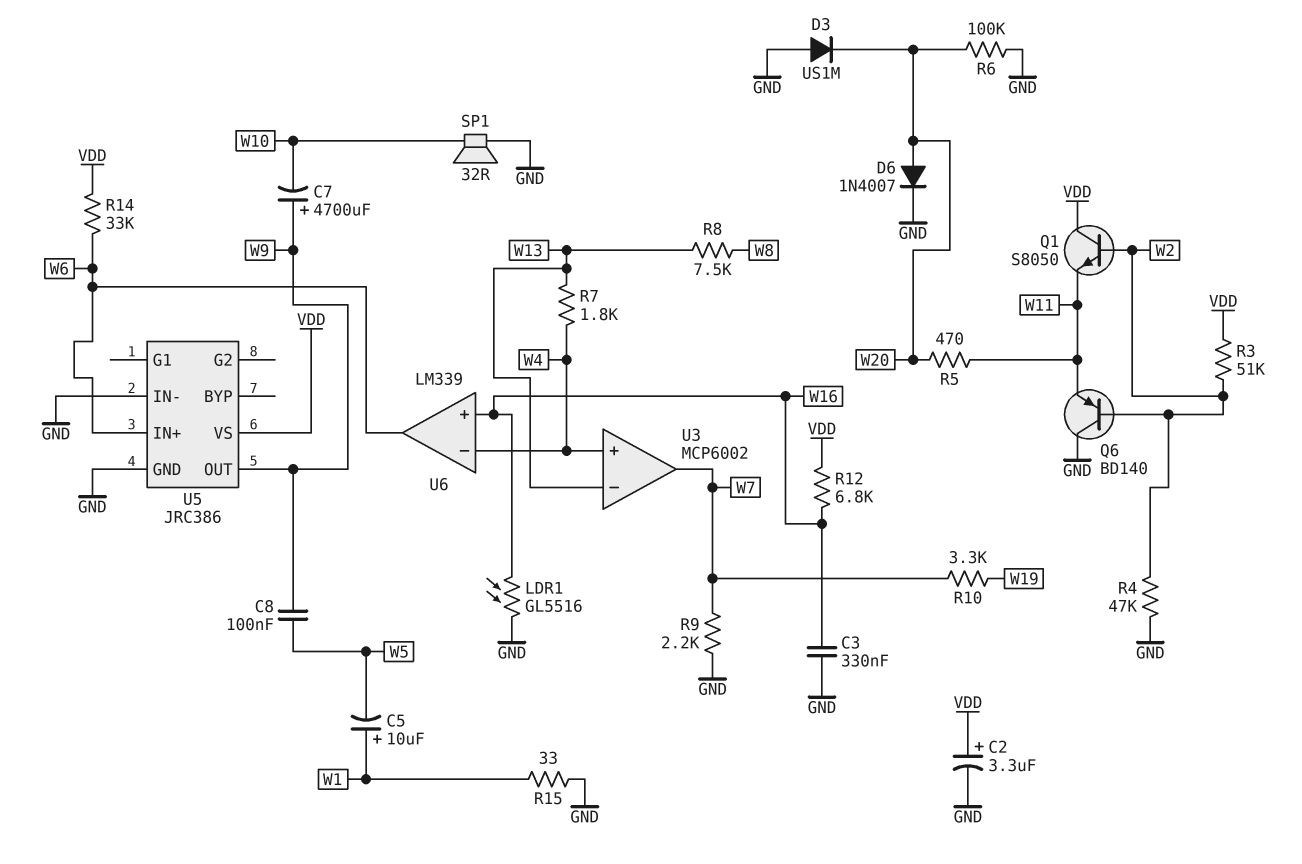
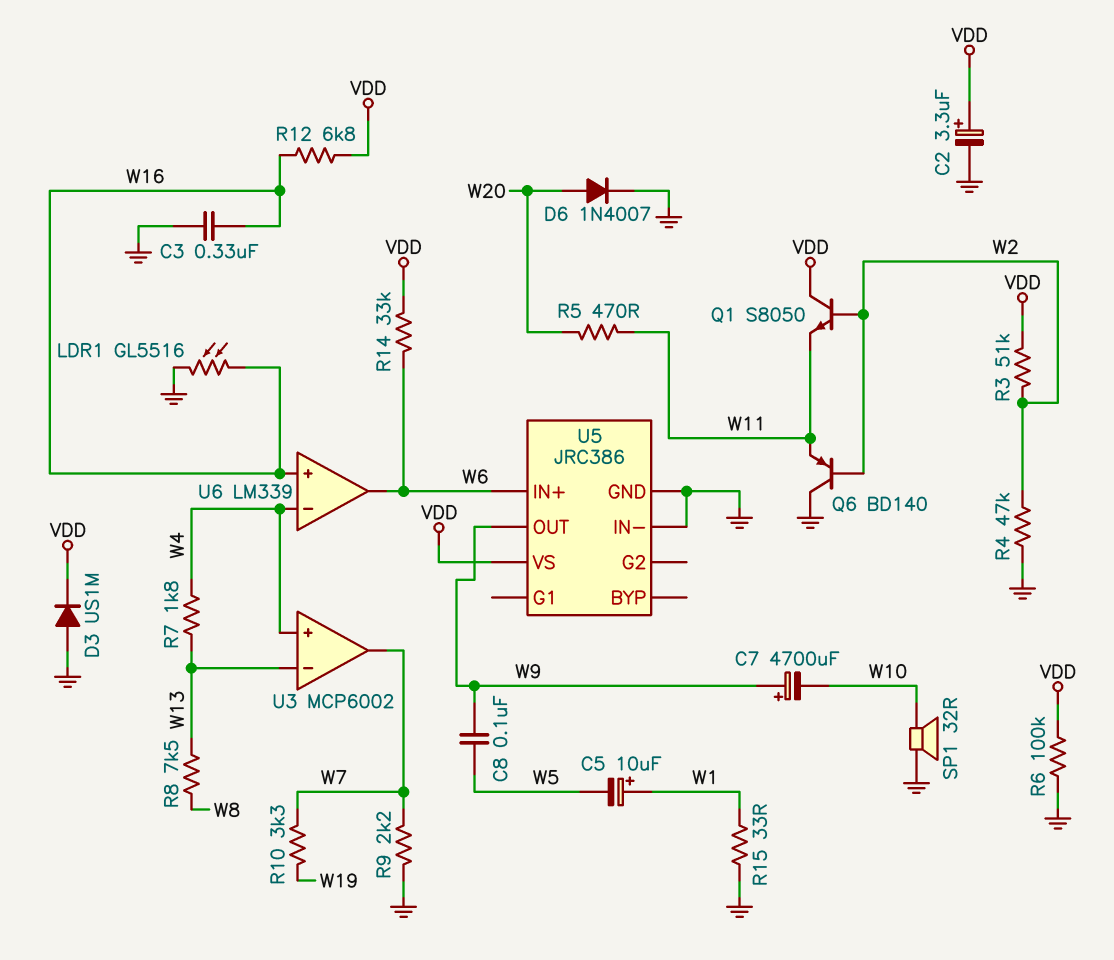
D3: diode US1M (A GND, K W20) -> diode US1M (A GND, K VDD)
R6: 100k (GND, W20) -> 100k (GND, VDD)

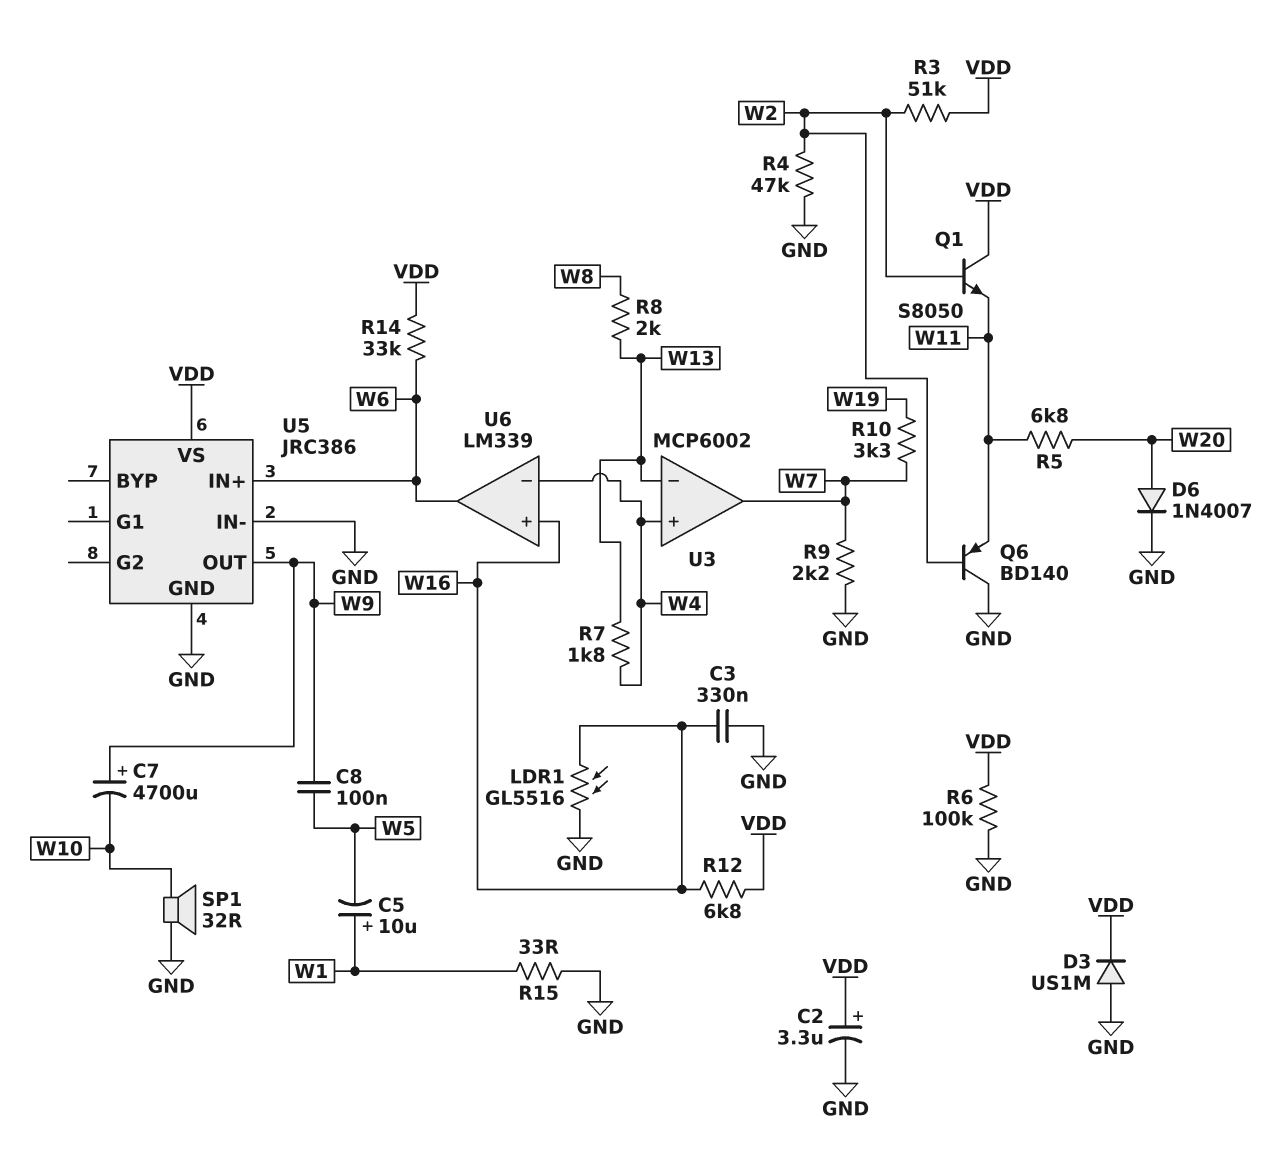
R5: 470 (W11, W20) -> 6.8k (W11, W20)
R8: 7.5k (W8, W13) -> 2k (W8, W13)

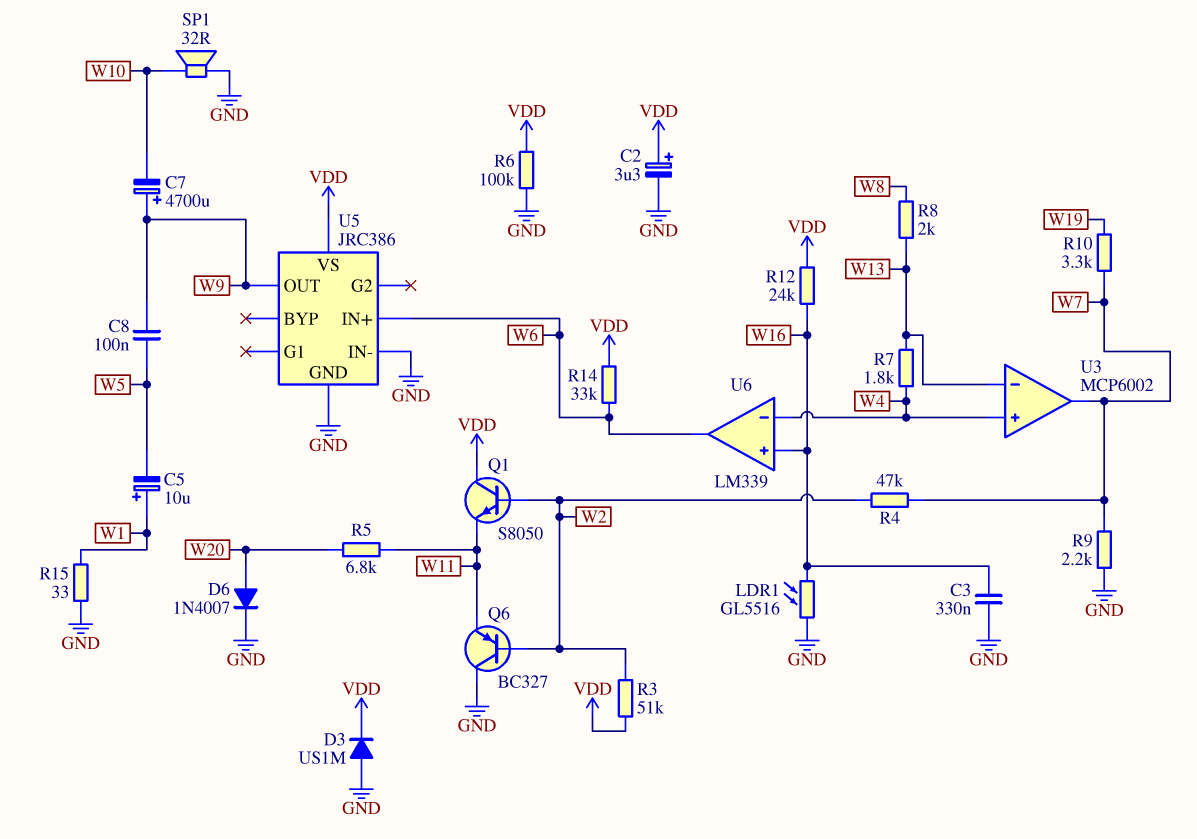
Q6: PNP BD140 (B W2, C GND, E W11) -> PNP BC327 (B W2, C GND, E W11)
R4: 47k (GND, W2) -> 47k (W2, W7)
R12: 6.8k (VDD, W16) -> 24k (VDD, W16)

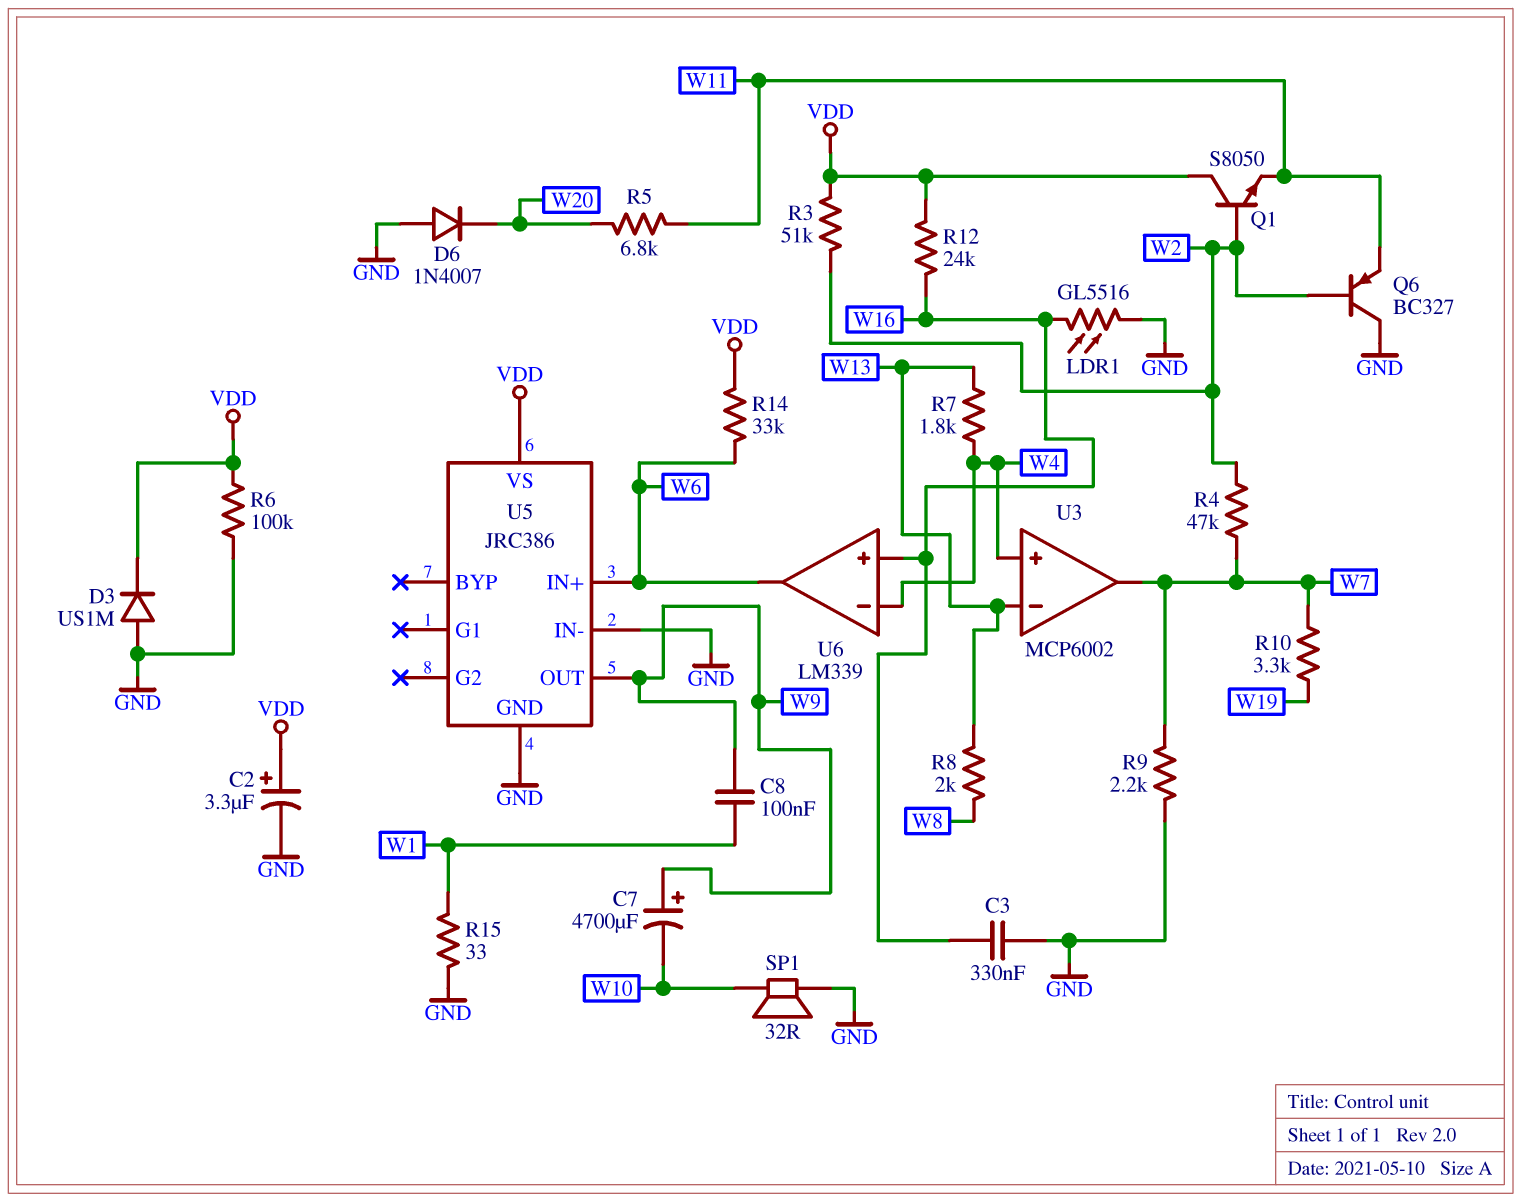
C5: 10uF (plus W1, minus W5) -> none
C8: 100nF (W5, W9) -> 100nF (W1, W9)
D6: diode 1N4007 (A W20, K GND) -> diode 1N4007 (A GND, K W20)

